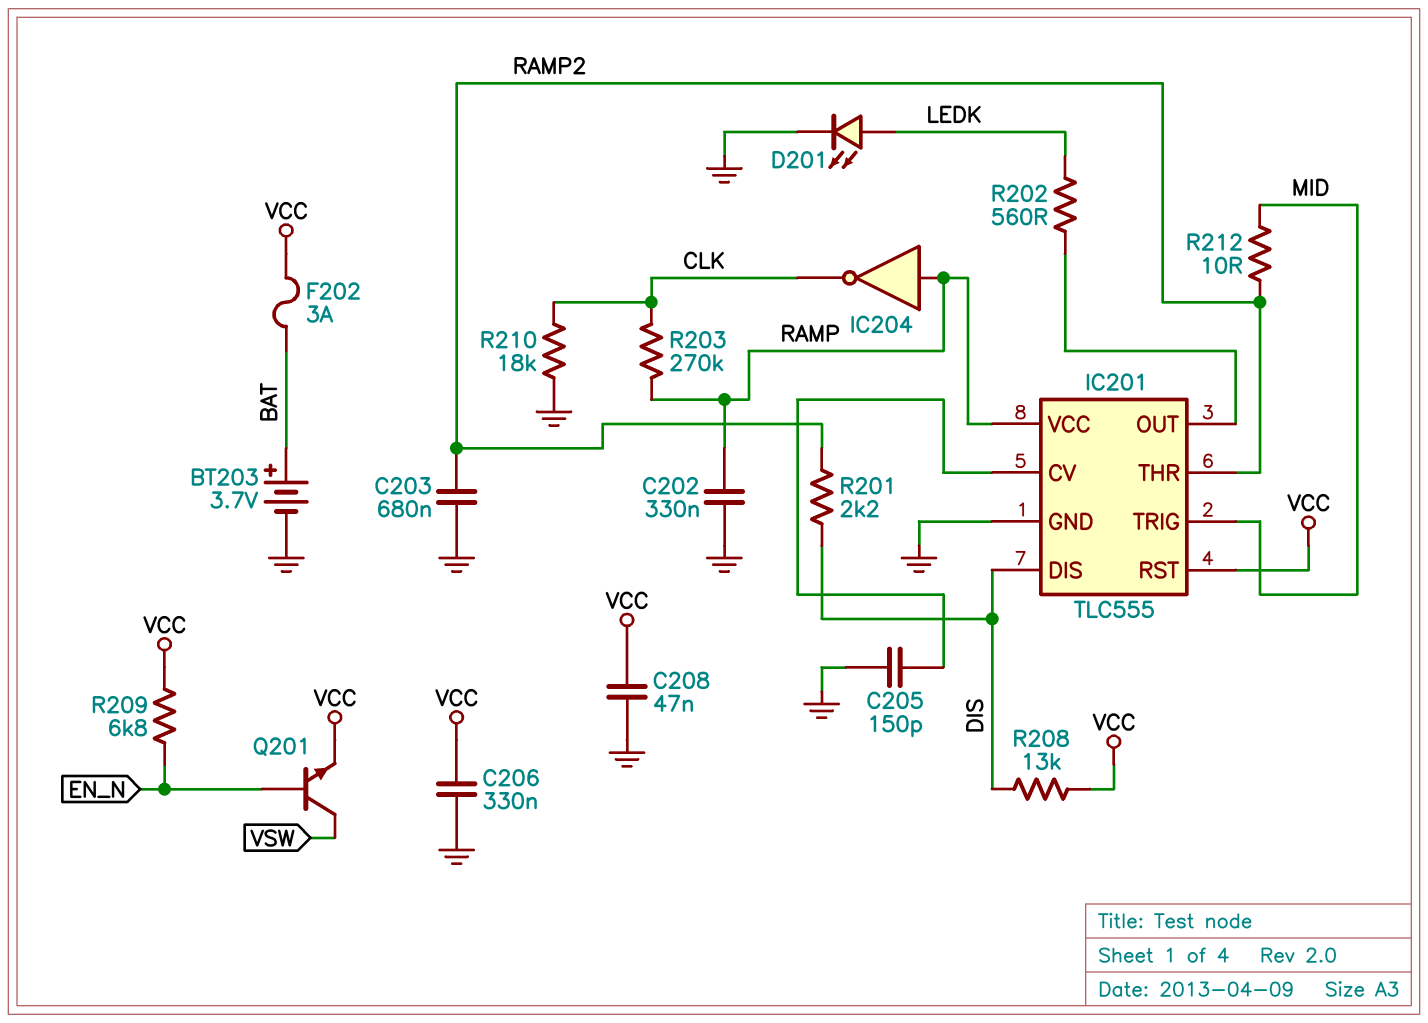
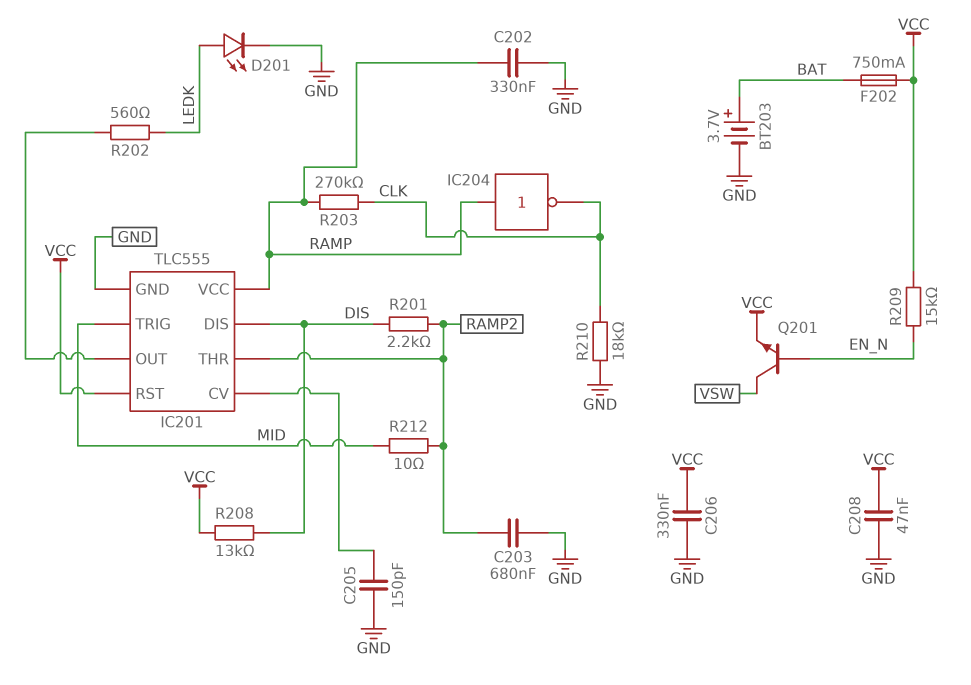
F202: 3A (BAT, VCC) -> 750mA (BAT, VCC)
R209: 6.8k (EN_N, VCC) -> 15k (EN_N, VCC)

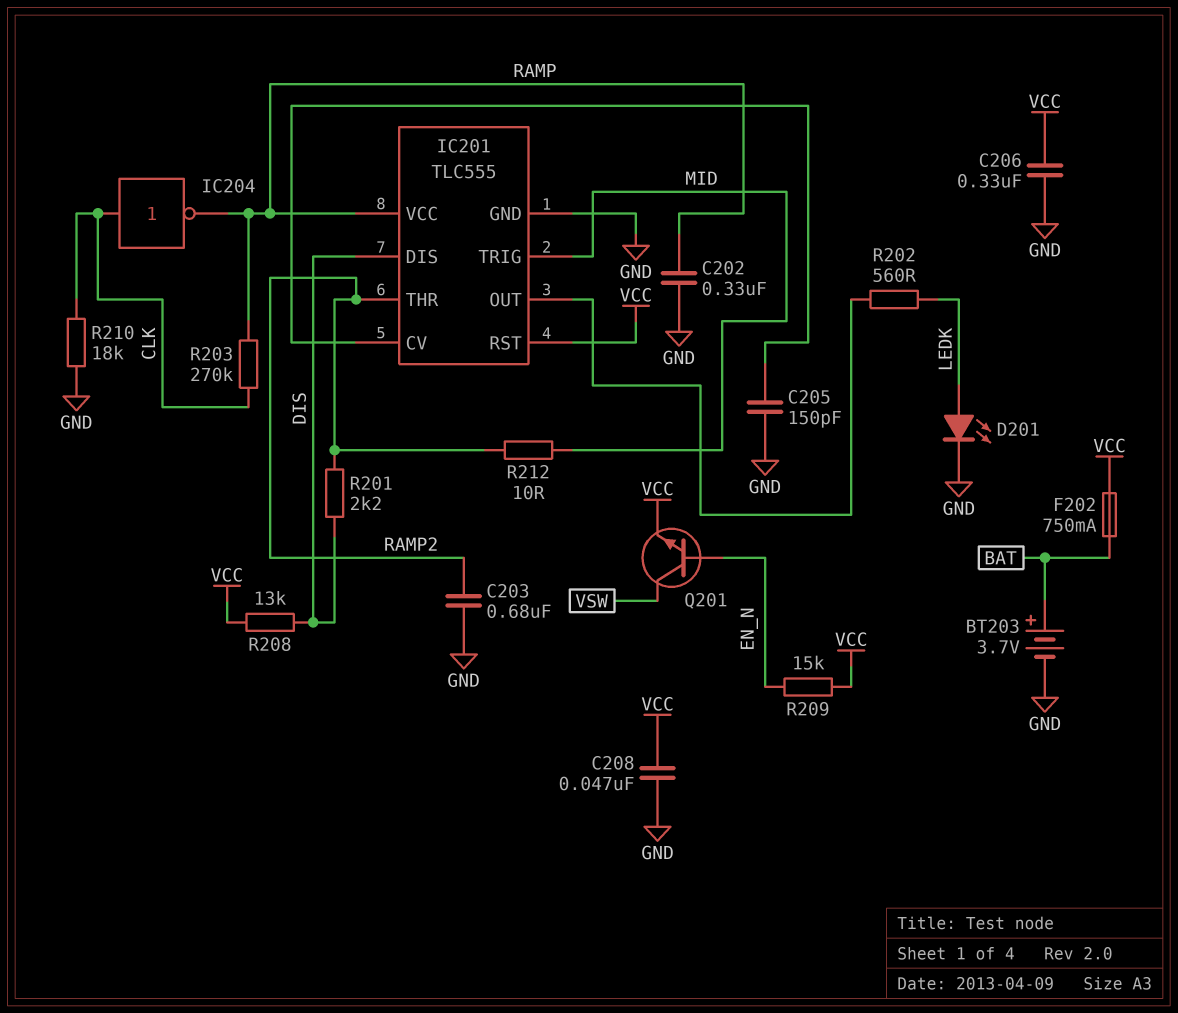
IC204: NOT (in RAMP, out CLK) -> NOT (in CLK, out RAMP)

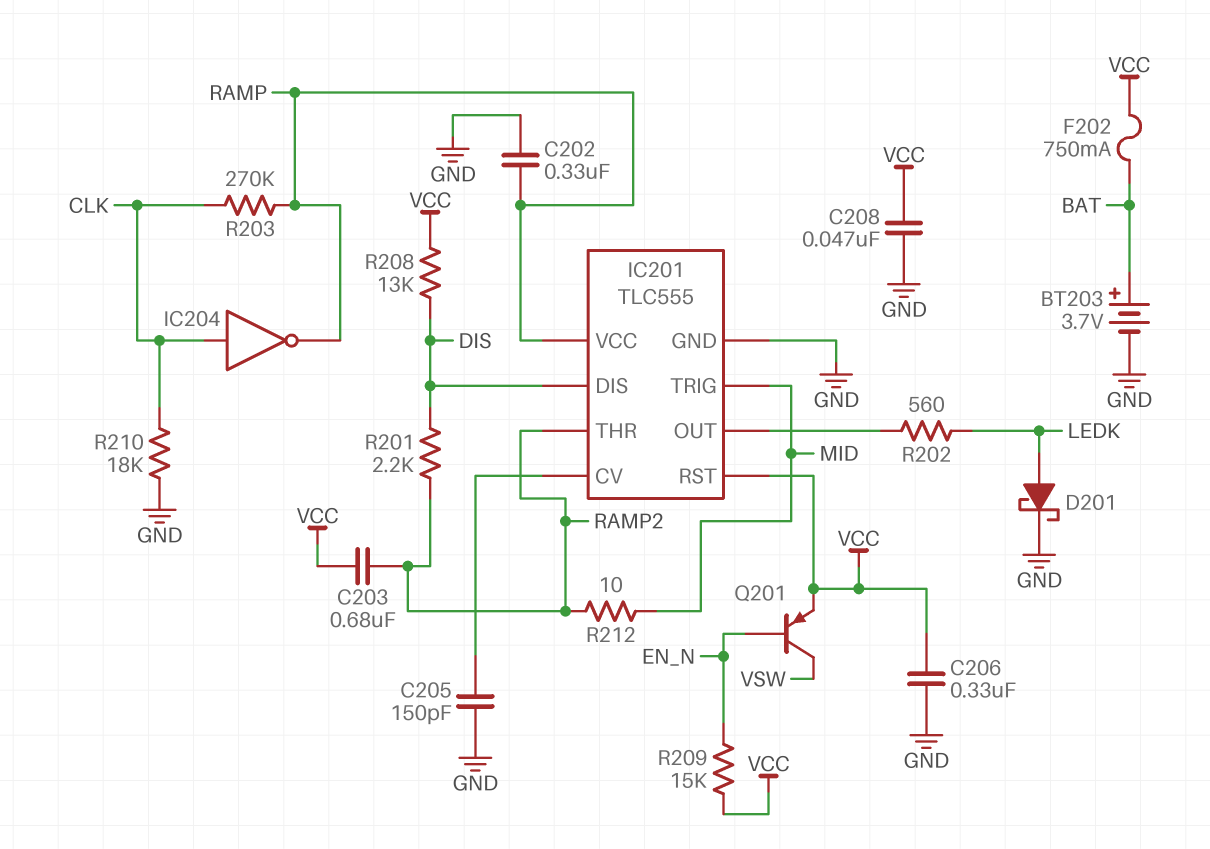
C203: 680nF (GND, RAMP2) -> 680nF (RAMP2, VCC)
D201: LED (A LEDK, K GND) -> schottky (A LEDK, K GND)
Q201: NPN (B EN_N, C VSW, E VCC) -> PNP (B EN_N, C VSW, E VCC)

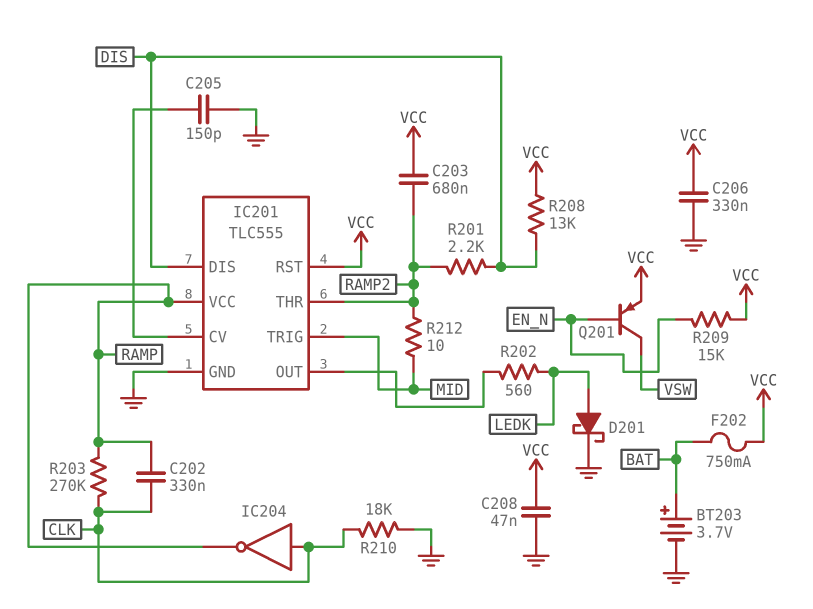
C202: 330nF (GND, RAMP) -> 330nF (CLK, RAMP)

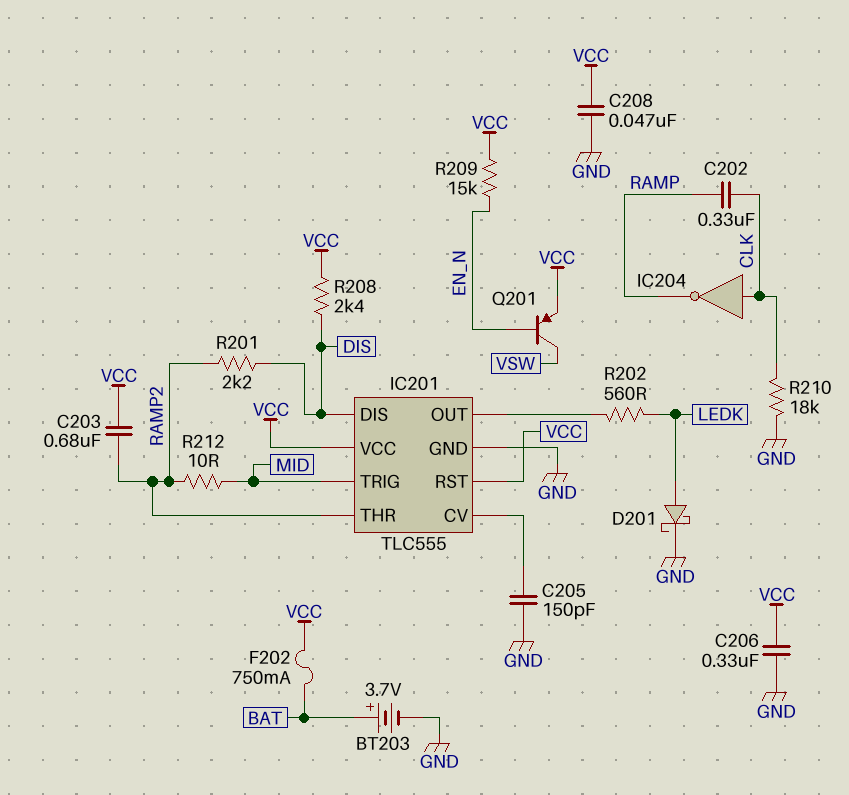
IC201 pin VCC: RAMP -> VCC
R203: 270k (CLK, RAMP) -> none
R208: 13k (DIS, VCC) -> 2.4k (DIS, VCC)

